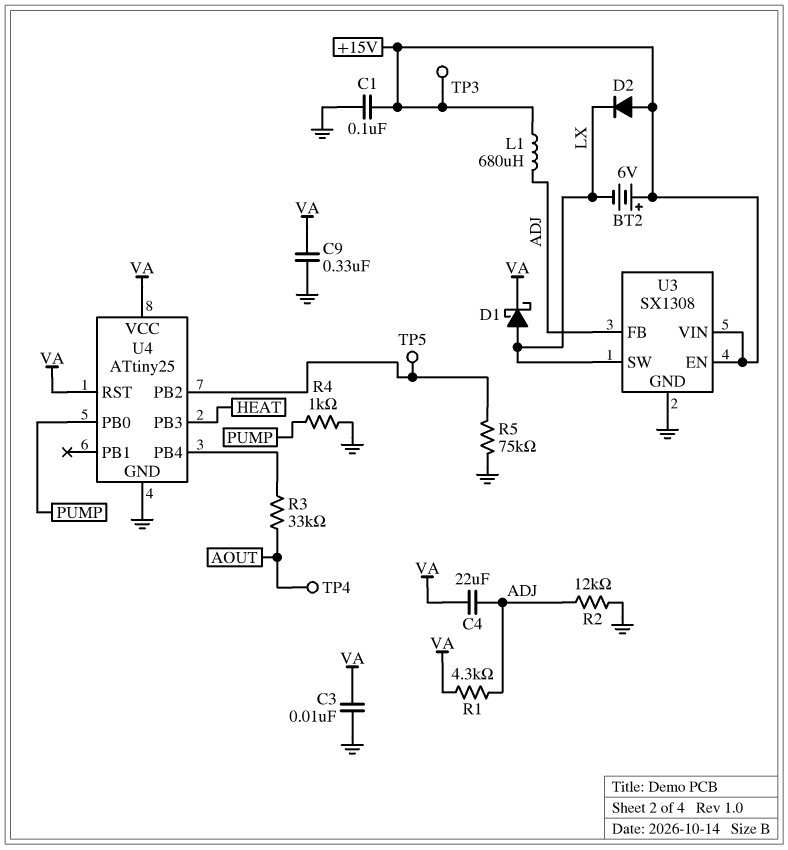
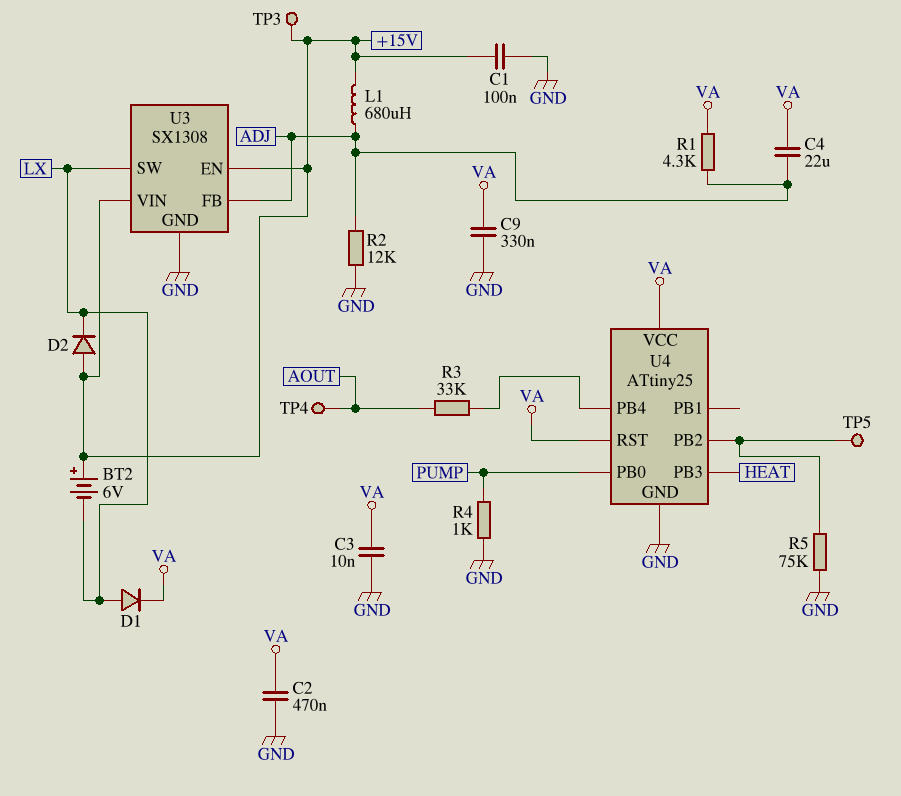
C2: none -> 470nF (GND, VA)
D1: schottky (A LX, K VA) -> diode (A LX, K VA)

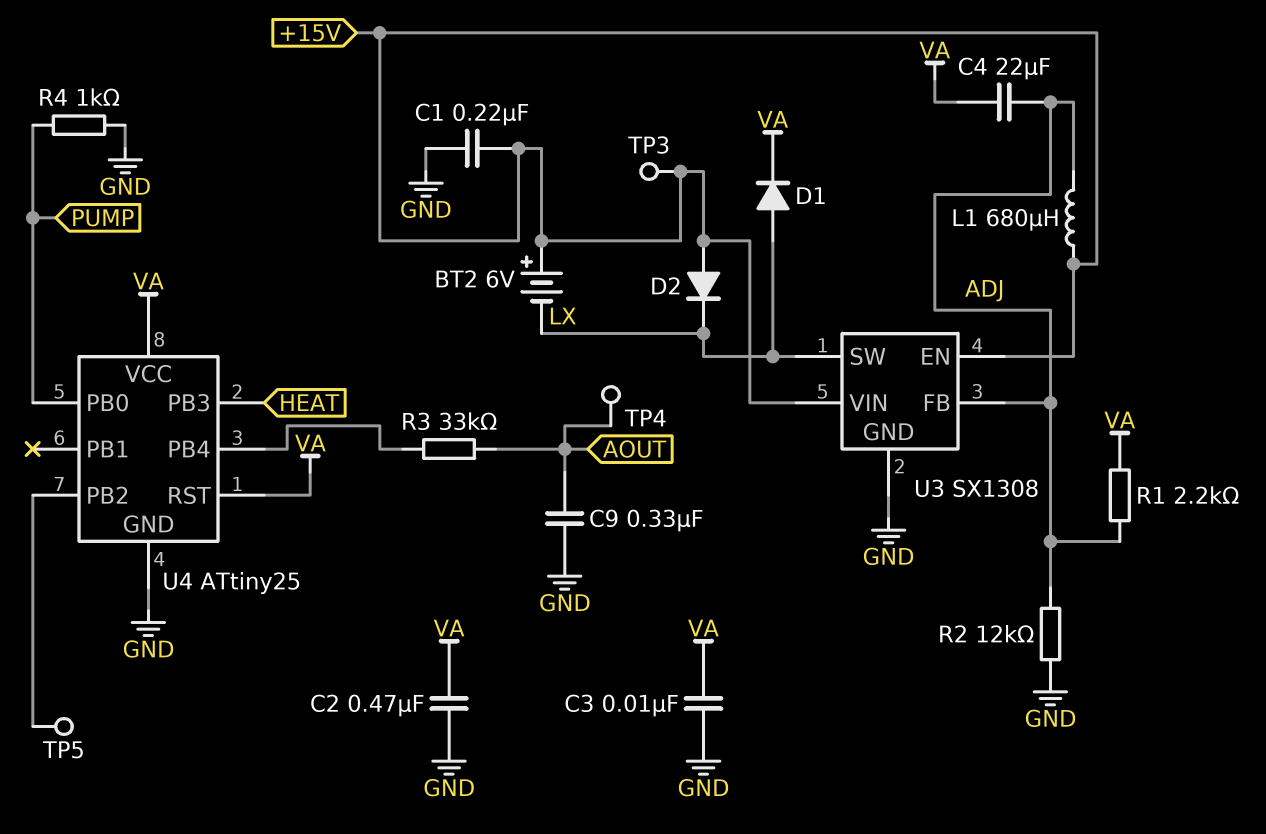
C1: 100nF (+15V, GND) -> 220nF (+15V, GND)
C9: 330nF (GND, VA) -> 330nF (AOUT, GND)
R1: 4.3k (ADJ, VA) -> 2.2k (ADJ, VA)
R5: 75k (GND, U4/PB2) -> none

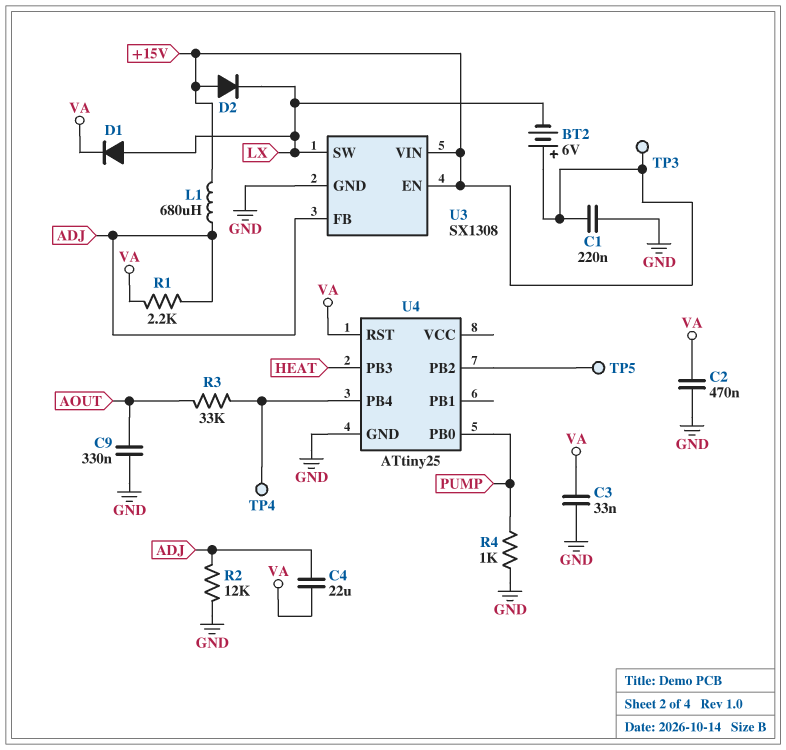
C3: 10nF (GND, VA) -> 33nF (GND, VA)
TP4: test point (AOUT) -> test point (U4/PB4)
U4 pin VCC: VA -> none

